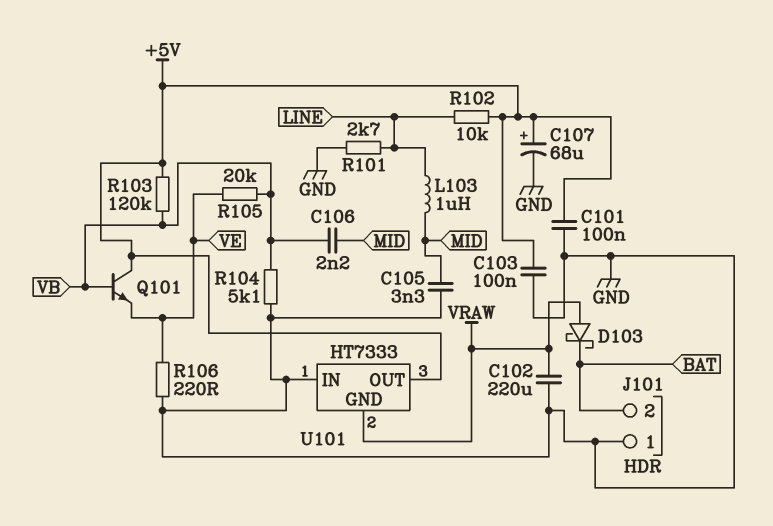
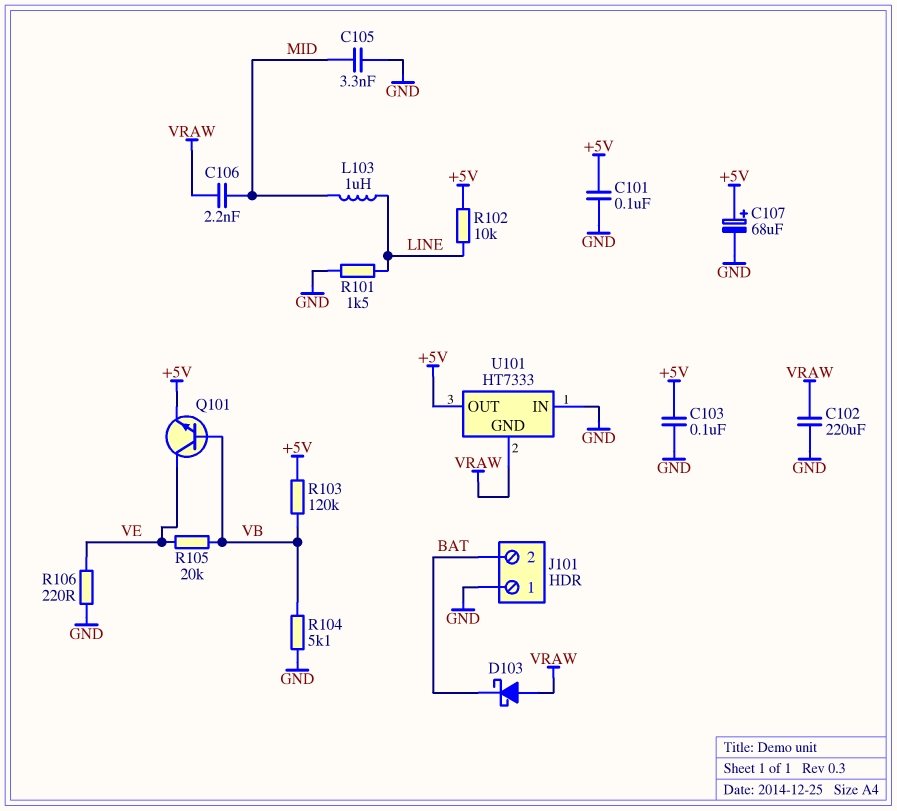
C106: 2.2nF (MID, VB) -> 2.2nF (MID, VRAW)
Q101: NPN (B VB, C +5V, E VE) -> NPN (B VB, C VE, E +5V)
R101: 2.7k (GND, LINE) -> 1.5k (GND, LINE)

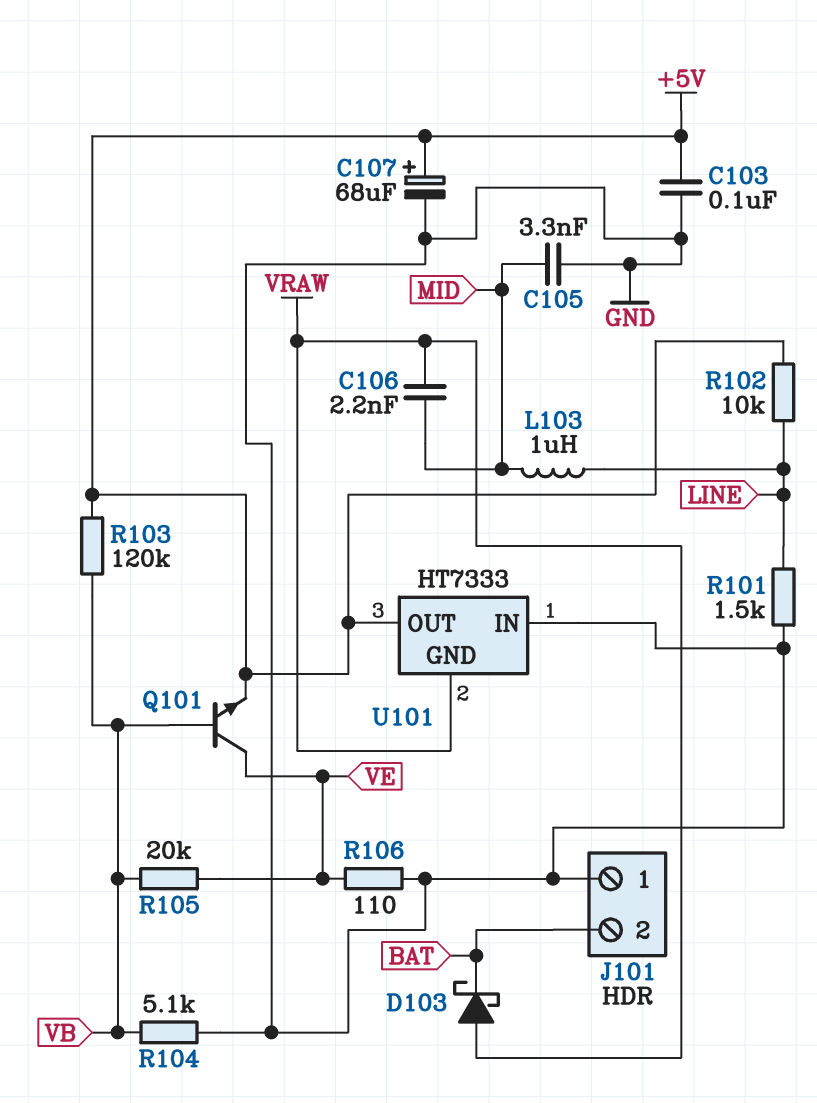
C101: 100nF (+5V, GND) -> none
C102: 220uF (GND, VRAW) -> none
R106: 220 (GND, VE) -> 110 (GND, VE)

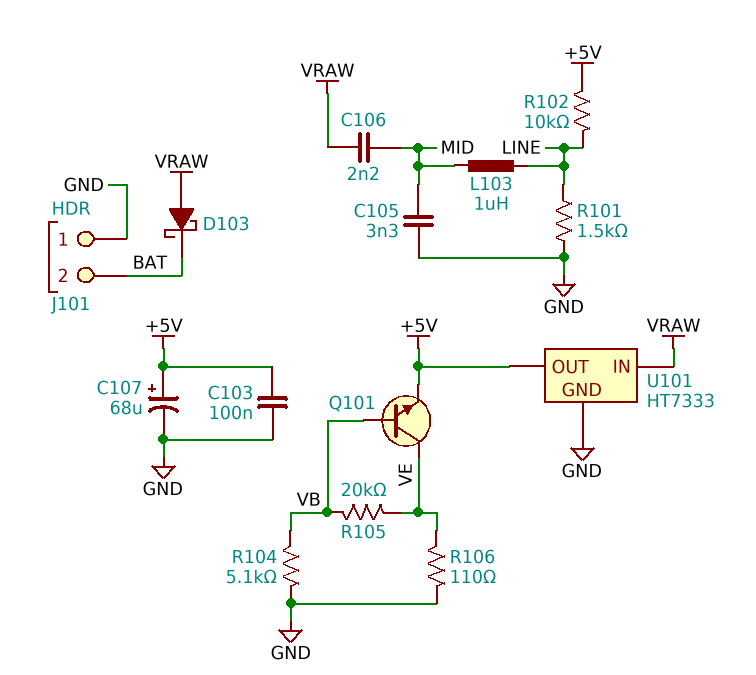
R103: 120k (+5V, VB) -> none
U101 pin GND: VRAW -> GND
U101 pin IN: GND -> VRAW

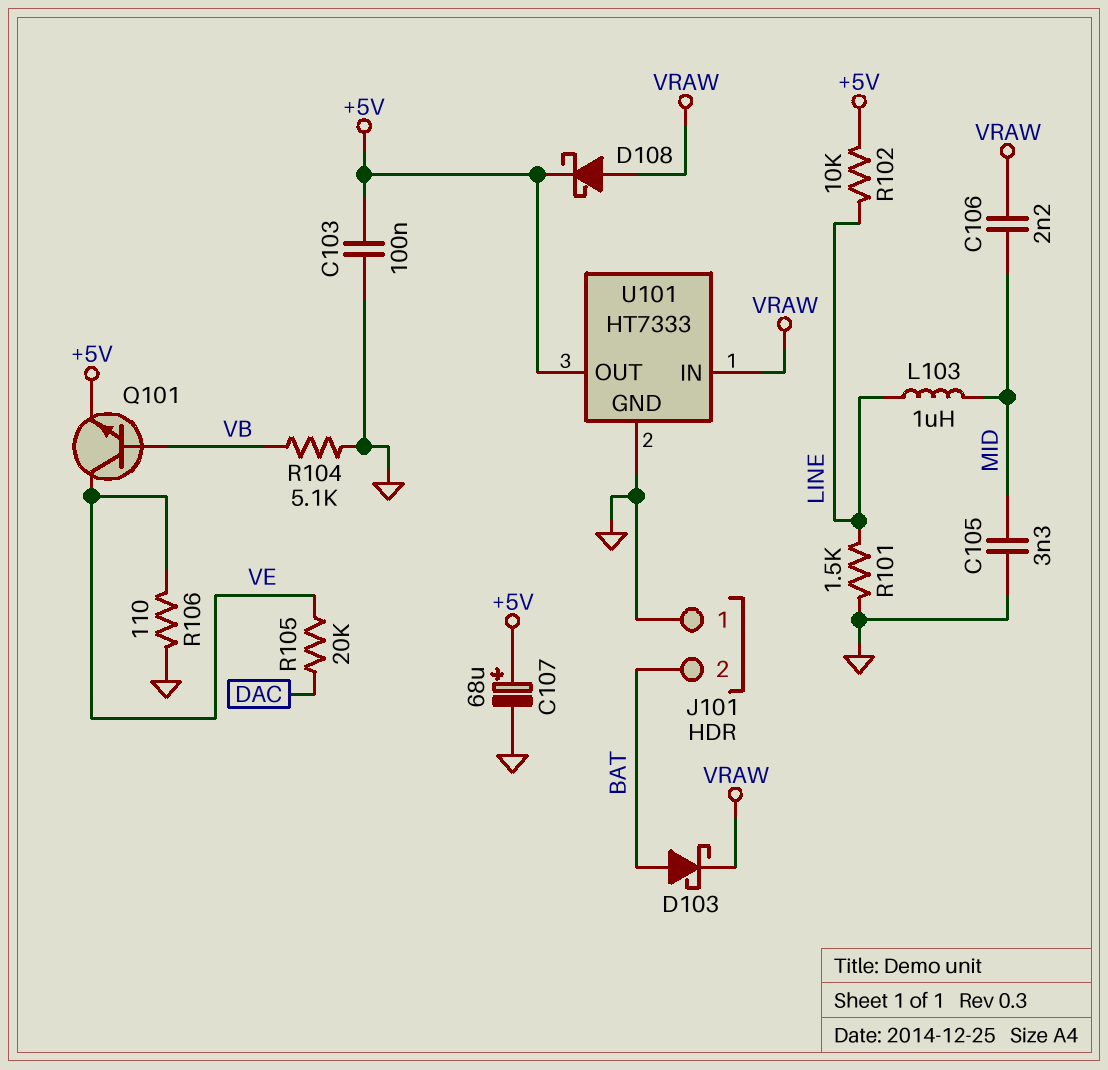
D103: schottky (A VRAW, K BAT) -> schottky (A BAT, K VRAW)
D108: none -> schottky (A VRAW, K +5V)
R105: 20k (VB, VE) -> 20k (DAC, VE)

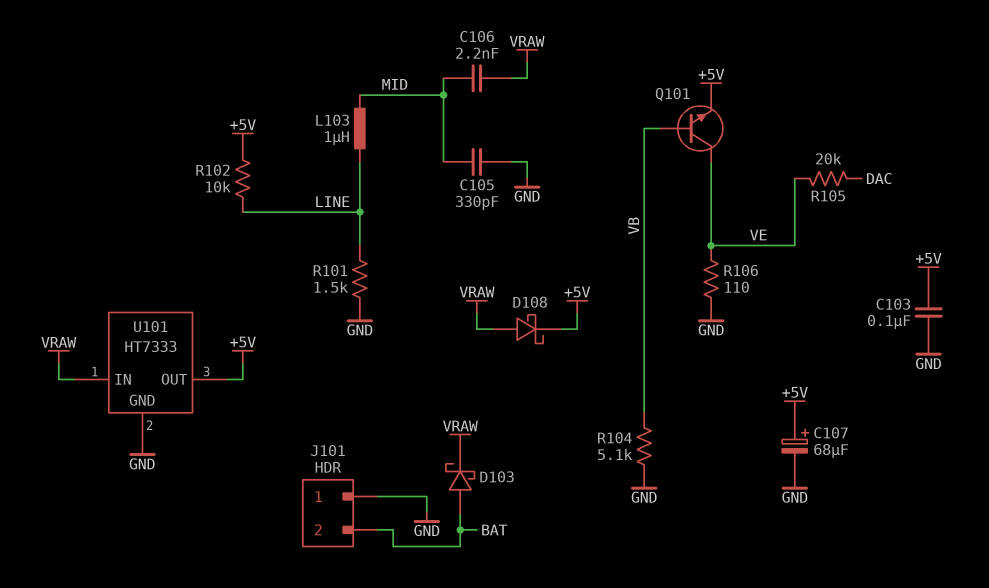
C105: 3.3nF (GND, MID) -> 330pF (GND, MID)

